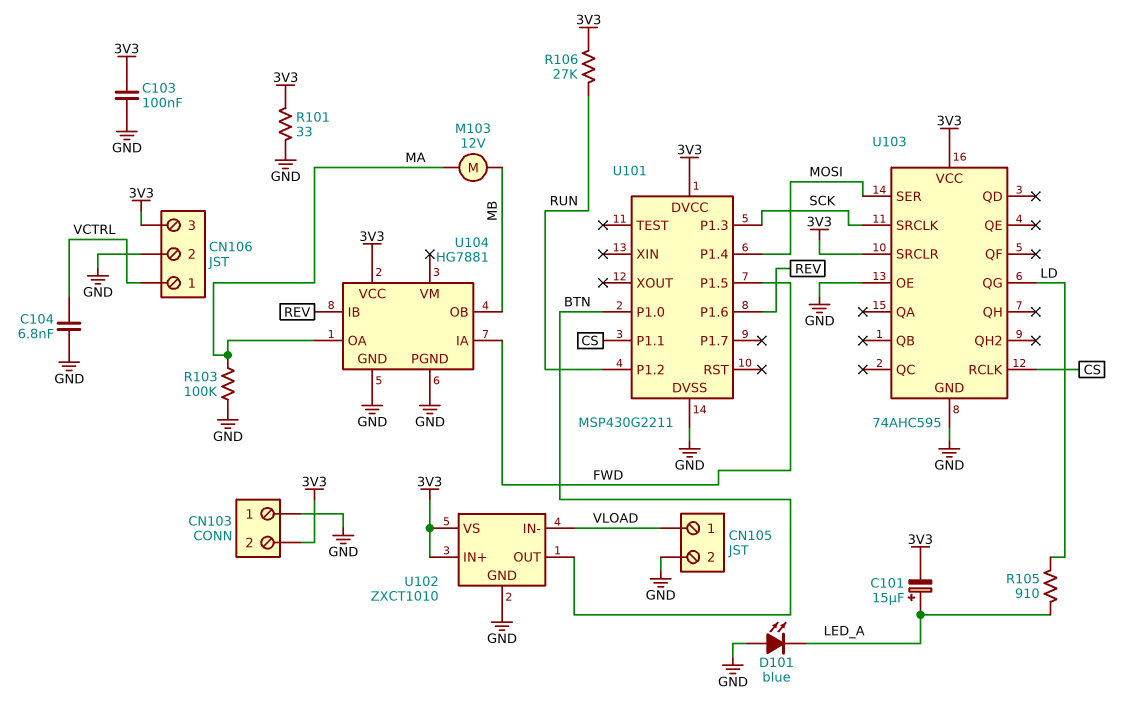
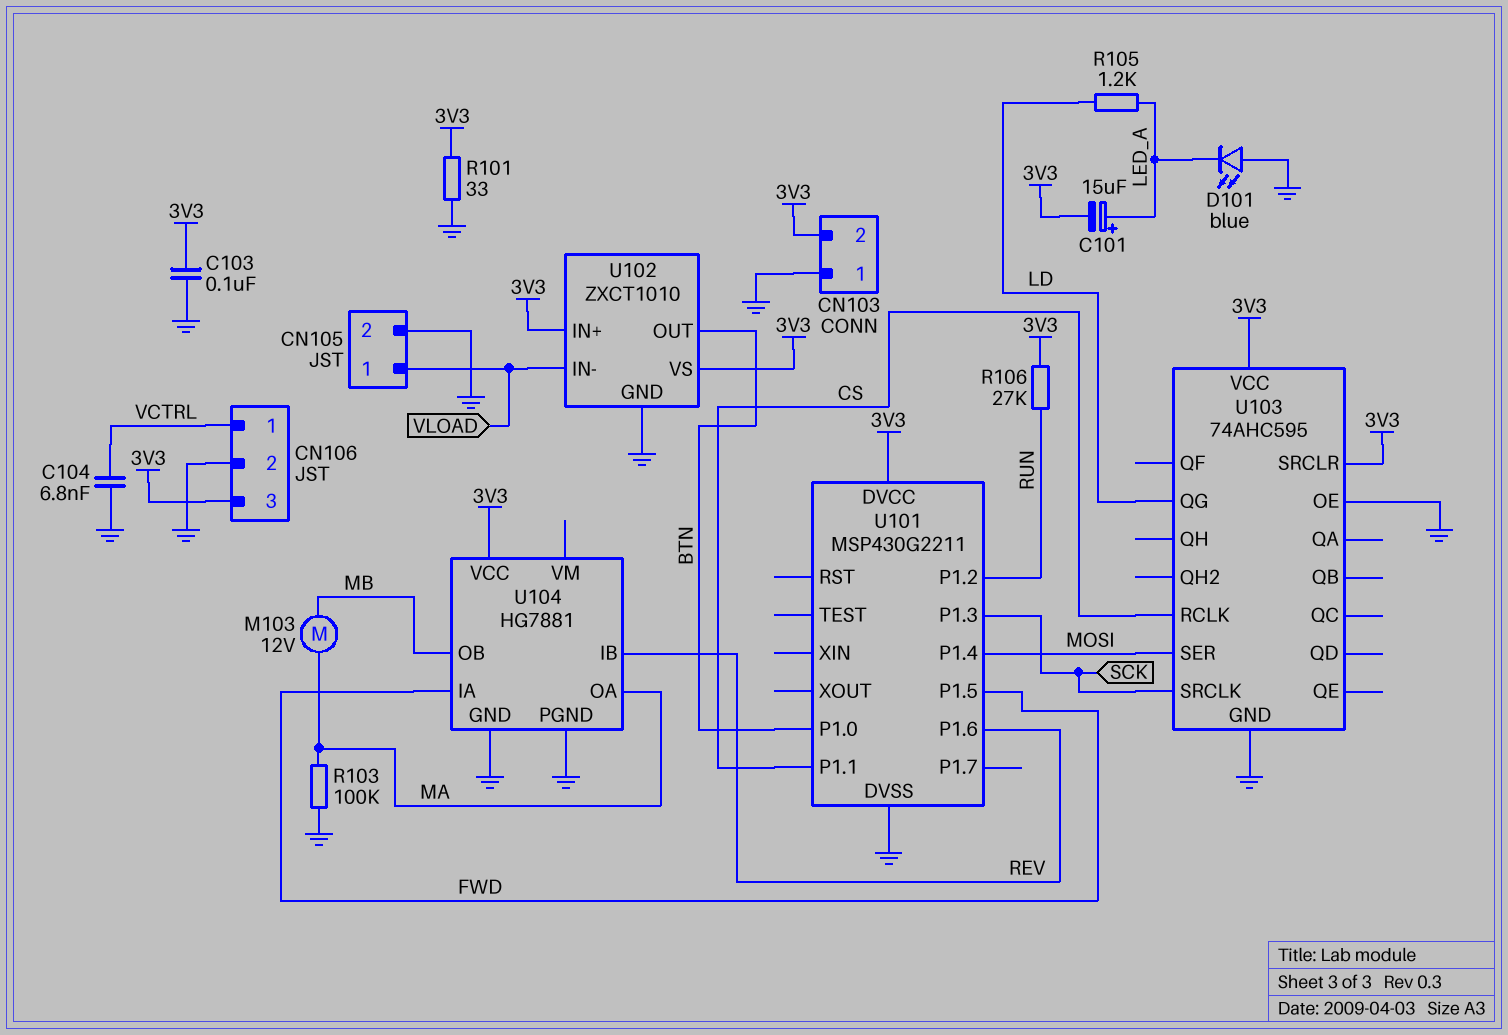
R105: 910 (LD, LED_A) -> 1.2k (LD, LED_A)

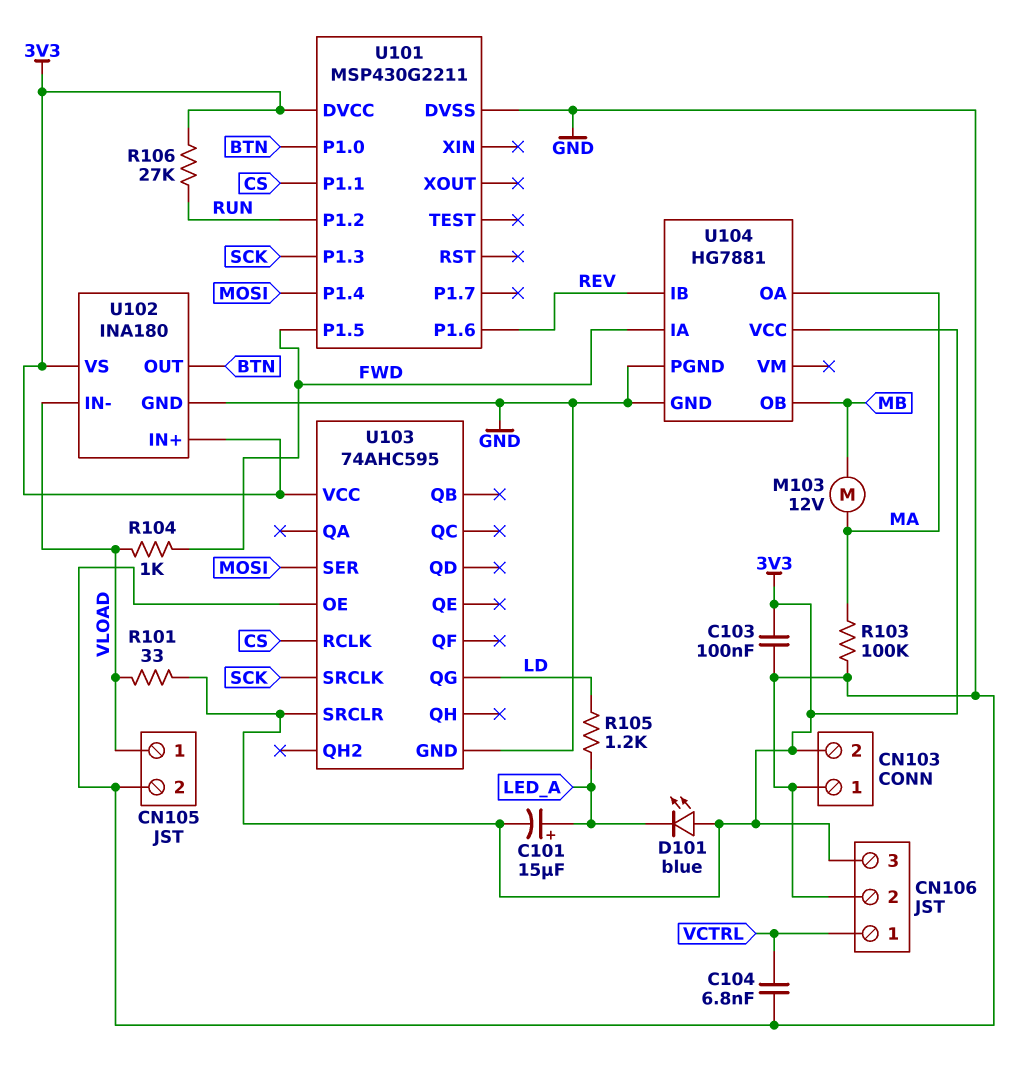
D101: LED blue (A GND, K LED_A) -> LED blue (A 3V3, K LED_A)
R101: 33 (3V3, GND) -> 33 (3V3, VLOAD)
R104: none -> 1k (FWD, VLOAD)
U102: ZXCT1010 -> INA180

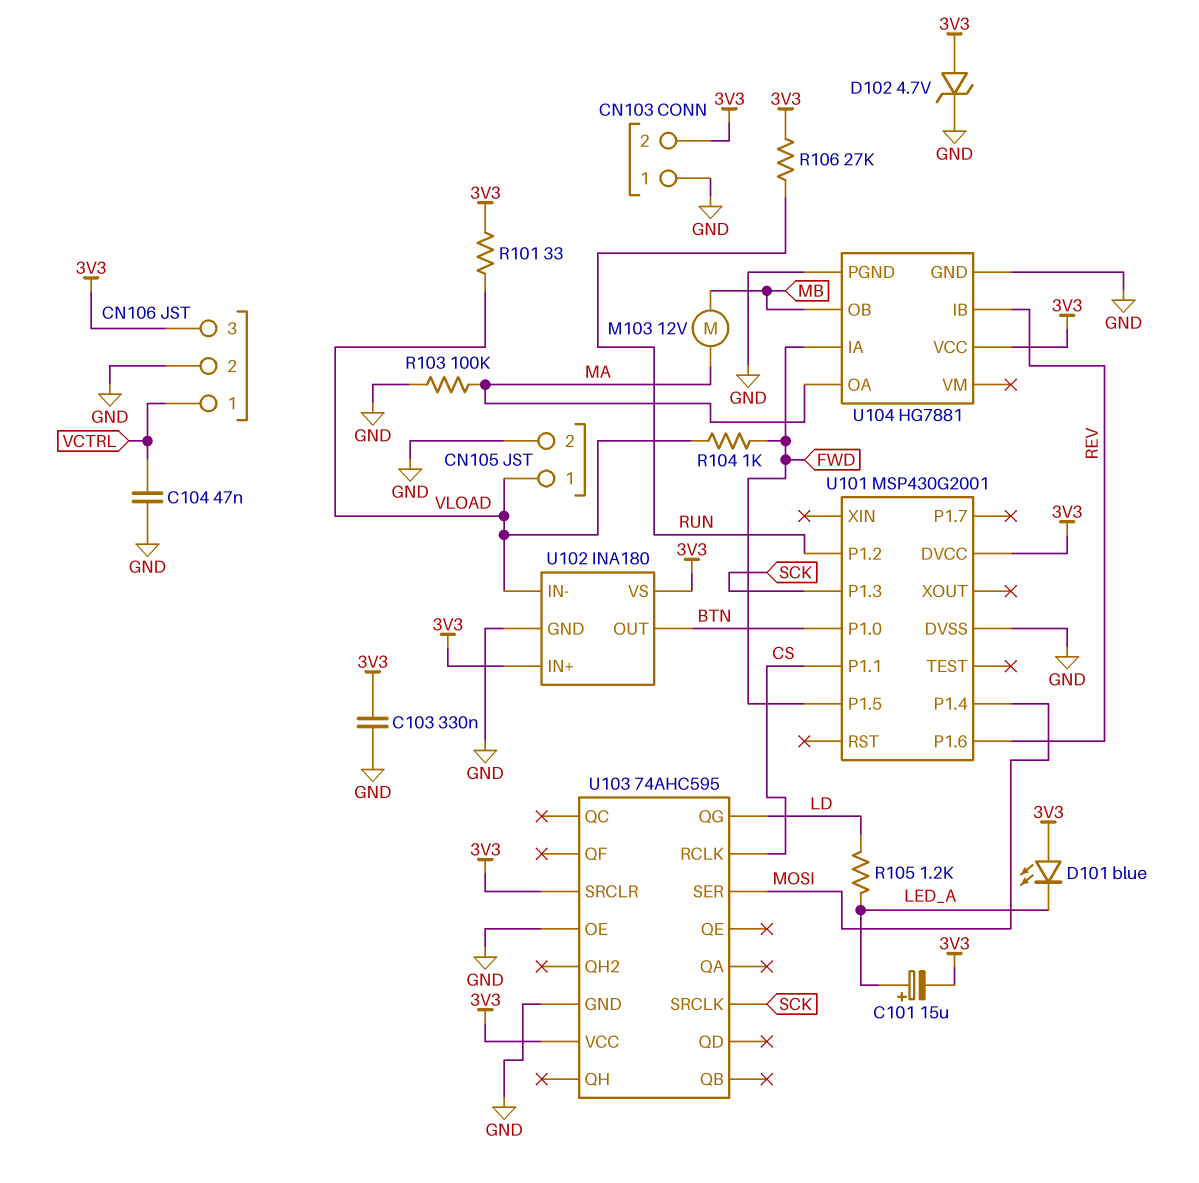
C103: 100nF (3V3, GND) -> 330nF (3V3, GND)
C104: 6.8nF (GND, VCTRL) -> 47nF (GND, VCTRL)
D102: none -> zener 4.7V (A 3V3, K GND)
U101: MSP430G2211 -> MSP430G2001

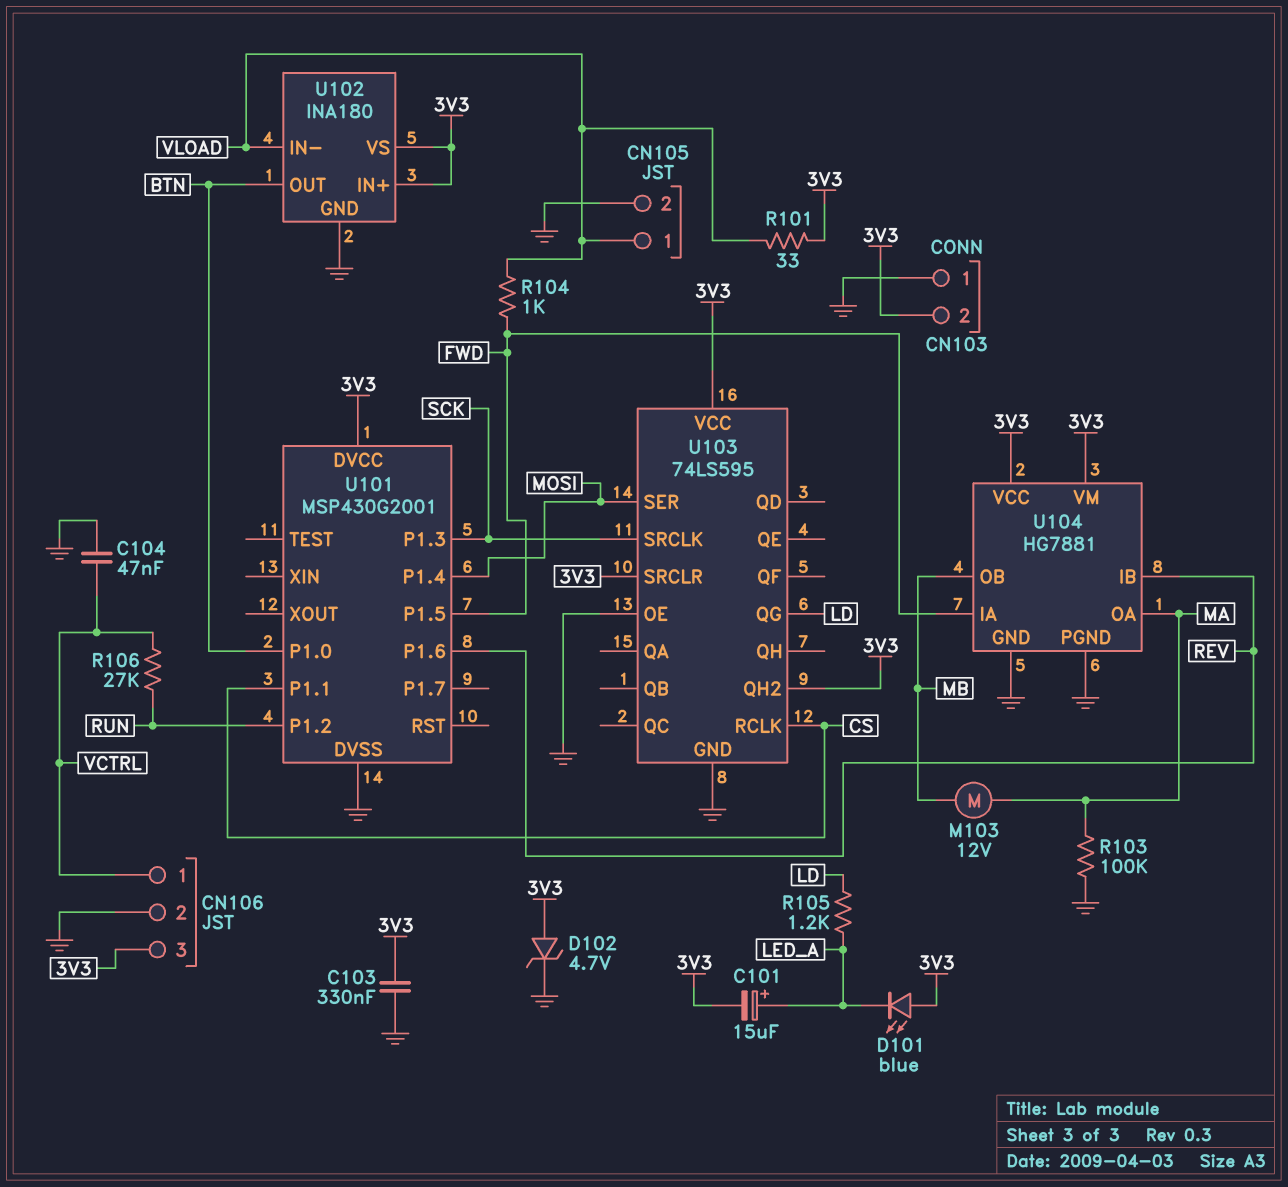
R106: 27k (3V3, RUN) -> 27k (RUN, VCTRL)
U103: 74AHC595 -> 74LS595
U103 pin QH2: none -> 3V3
U104 pin VM: none -> 3V3

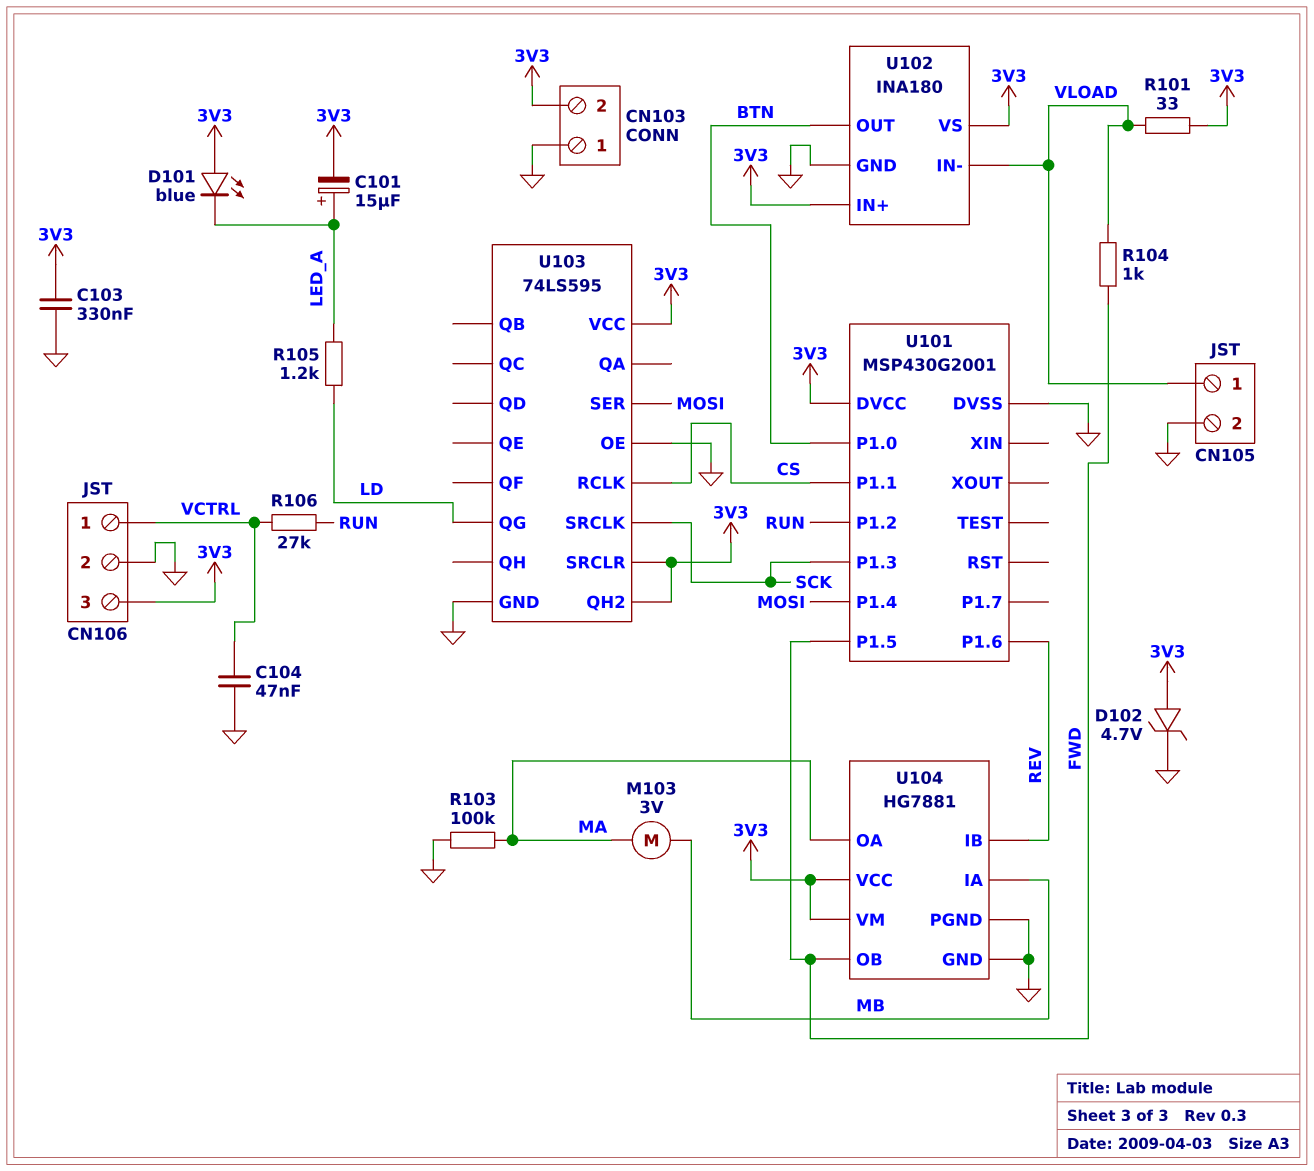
M103: motor 12V (MA, MB) -> motor 3V (MA, MB)
U104 pin IA: FWD -> MB
U104 pin OB: MB -> FWD

